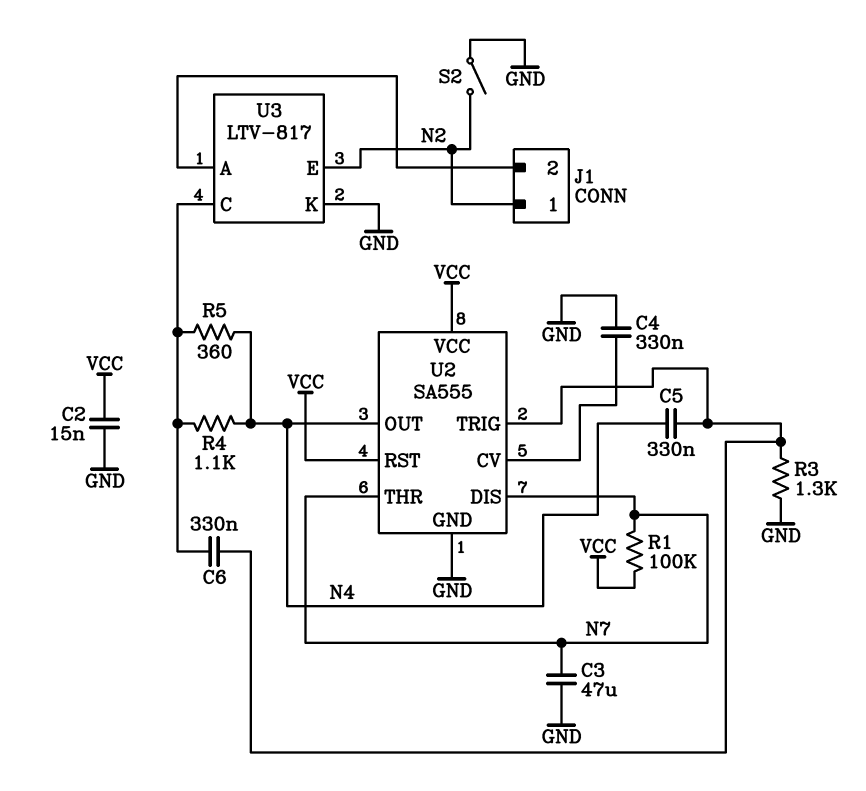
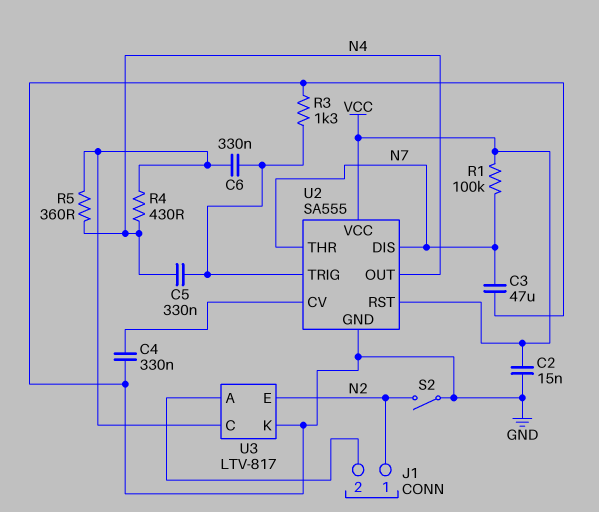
R4: 1.1k (N4, U3/C) -> 430 (N4, U3/C)

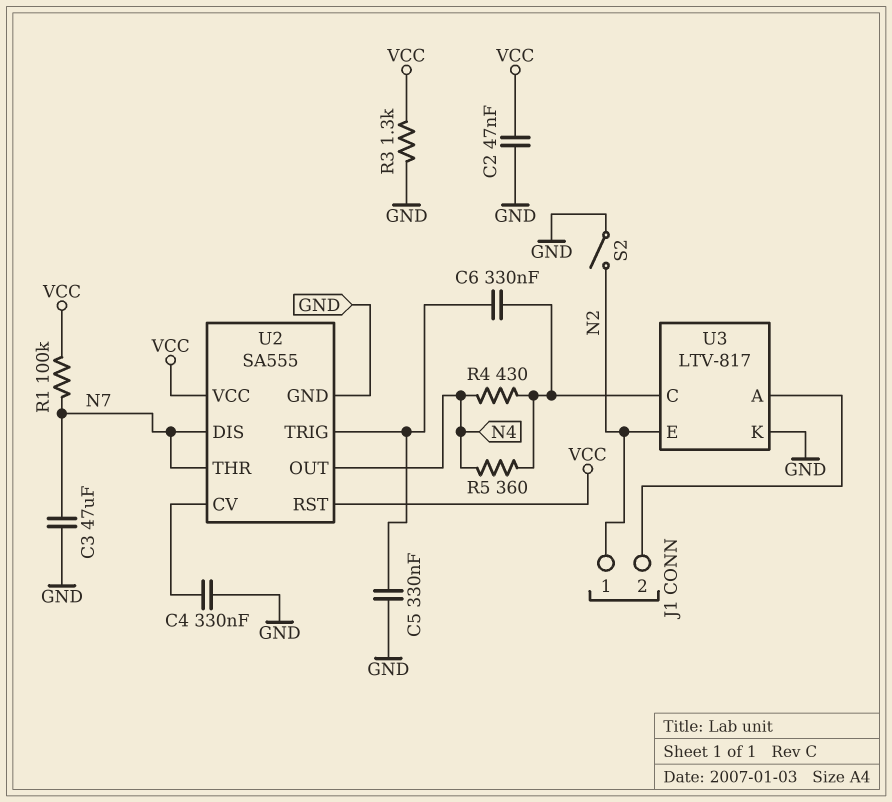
C2: 15nF (GND, VCC) -> 47nF (GND, VCC)
C5: 330nF (N4, U2/TRIG) -> 330nF (GND, U2/TRIG)
R3: 1.3k (GND, U2/TRIG) -> 1.3k (GND, VCC)

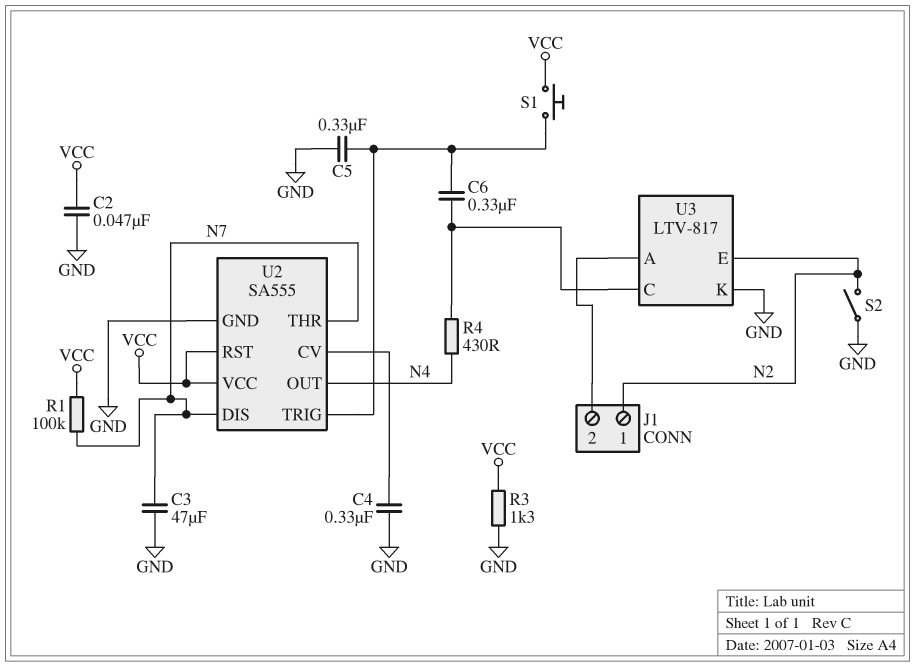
R5: 360 (N4, U3/C) -> none
S1: none -> button (U2/TRIG, VCC)

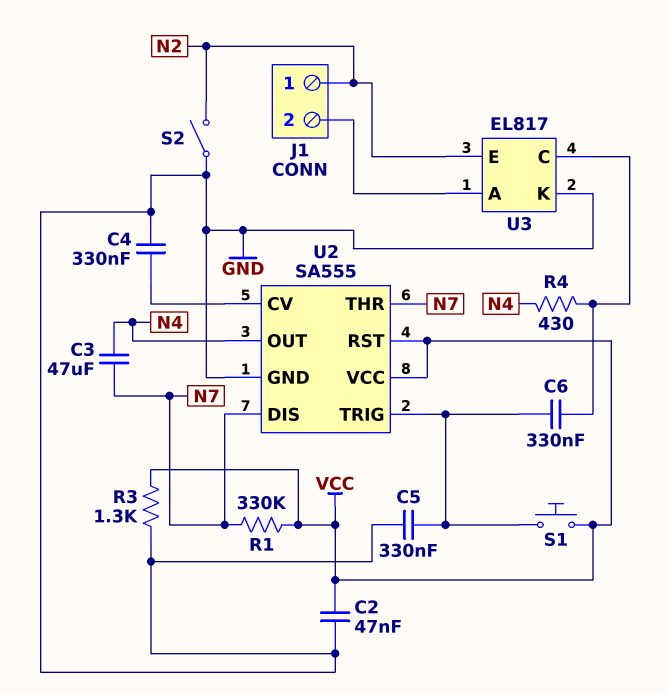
C3: 47uF (GND, N7) -> 47uF (N4, N7)
R1: 100k (N7, VCC) -> 330k (N7, VCC)
U3: LTV-817 -> EL817

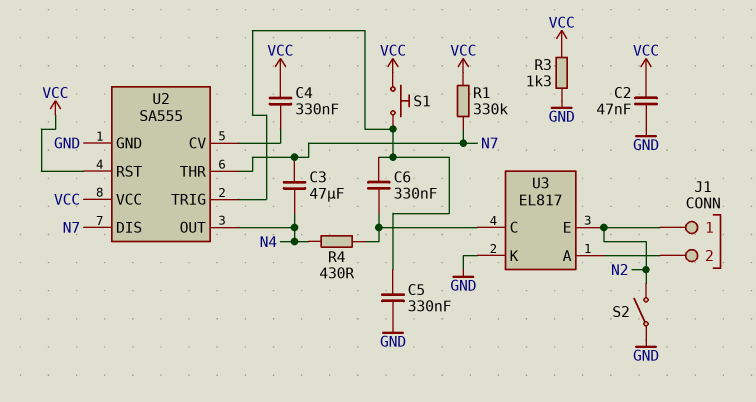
C4: 330nF (GND, U2/CV) -> 330nF (U2/CV, VCC)

